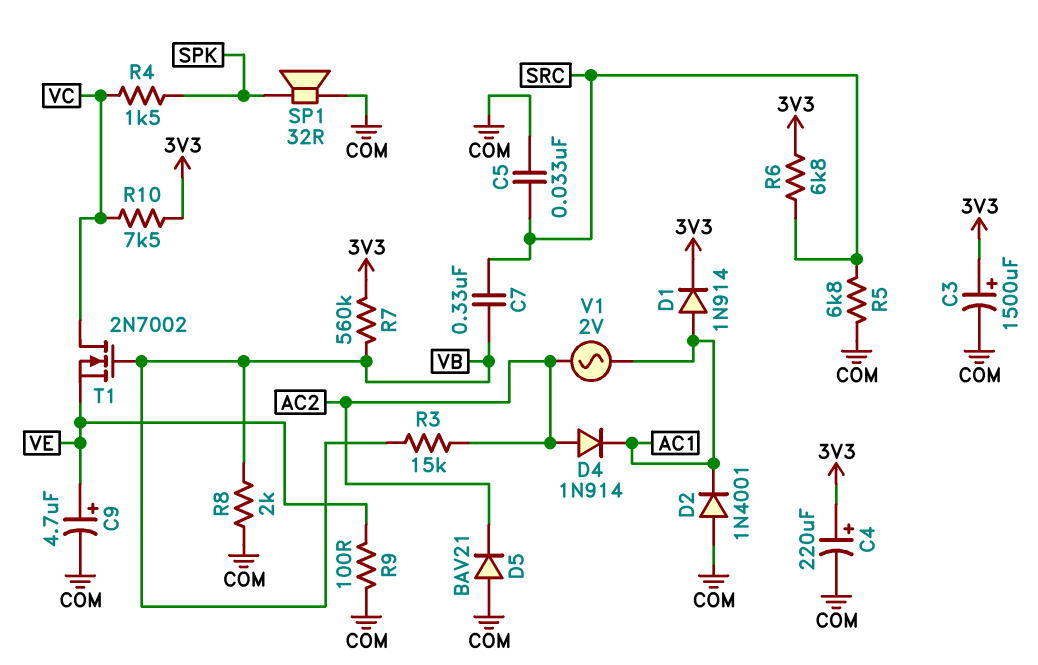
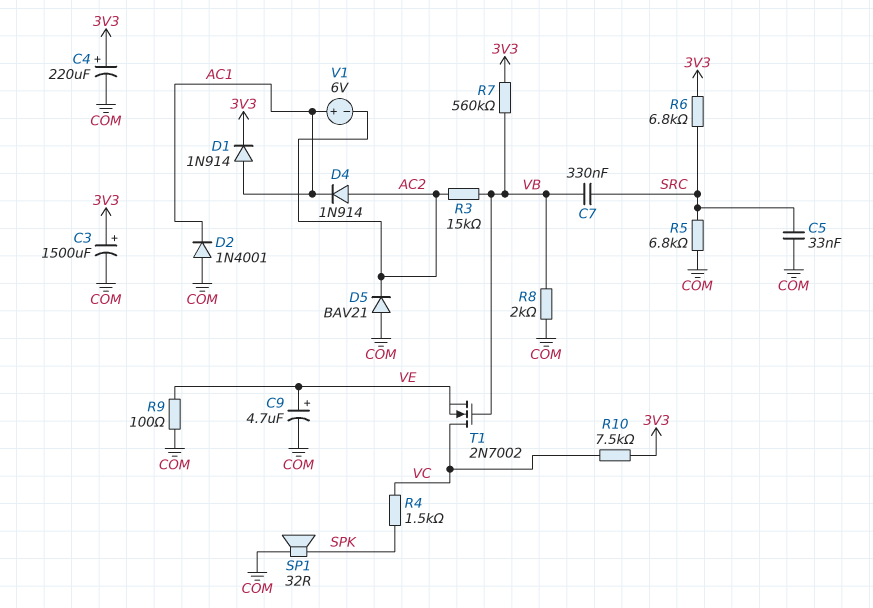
V1: AC 2V (AC1, AC2) -> 6V (plus AC1, minus AC2)

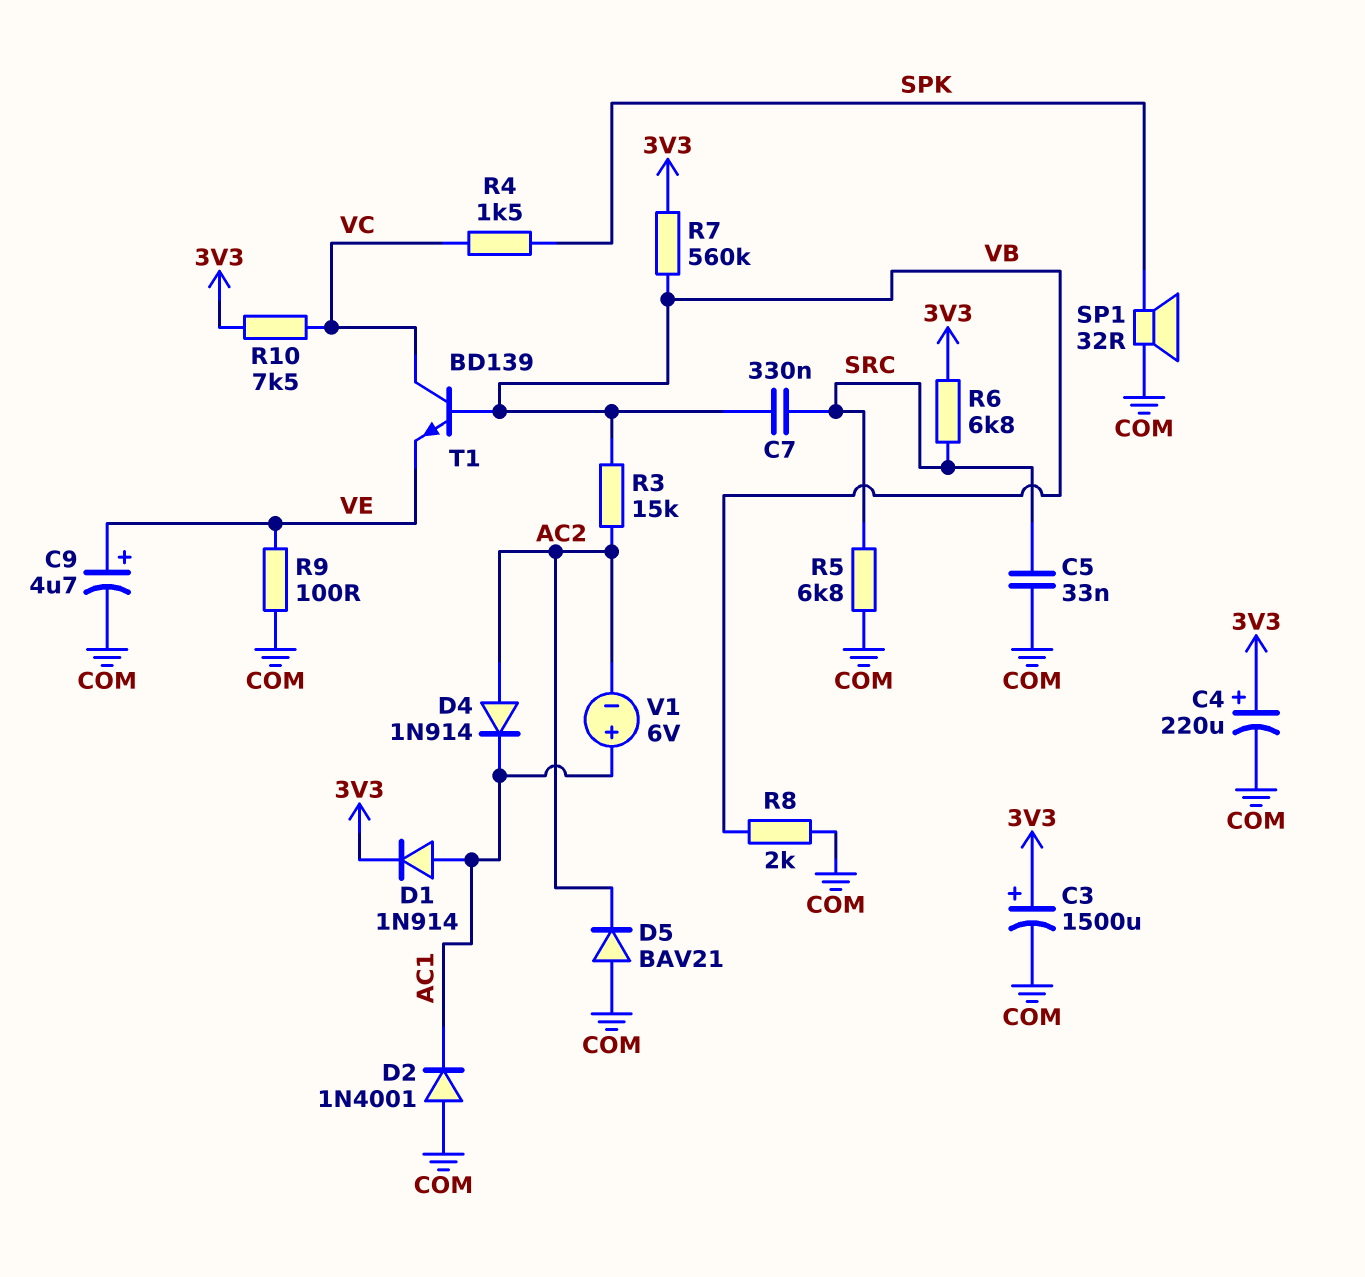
T1: NMOS 2N7002 (G VB, D VC, S VE) -> NPN BD139 (B VB, C VC, E VE)

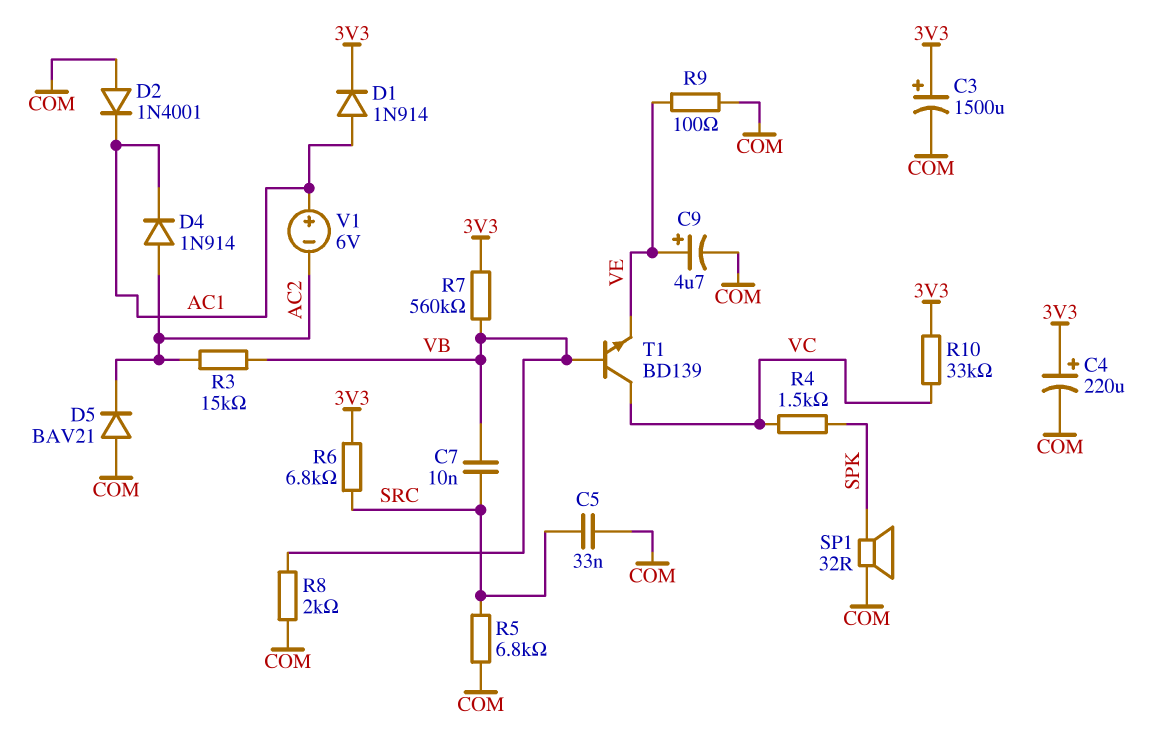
C7: 330nF (SRC, VB) -> 10nF (SRC, VB)
R10: 7.5k (3V3, VC) -> 33k (3V3, VC)

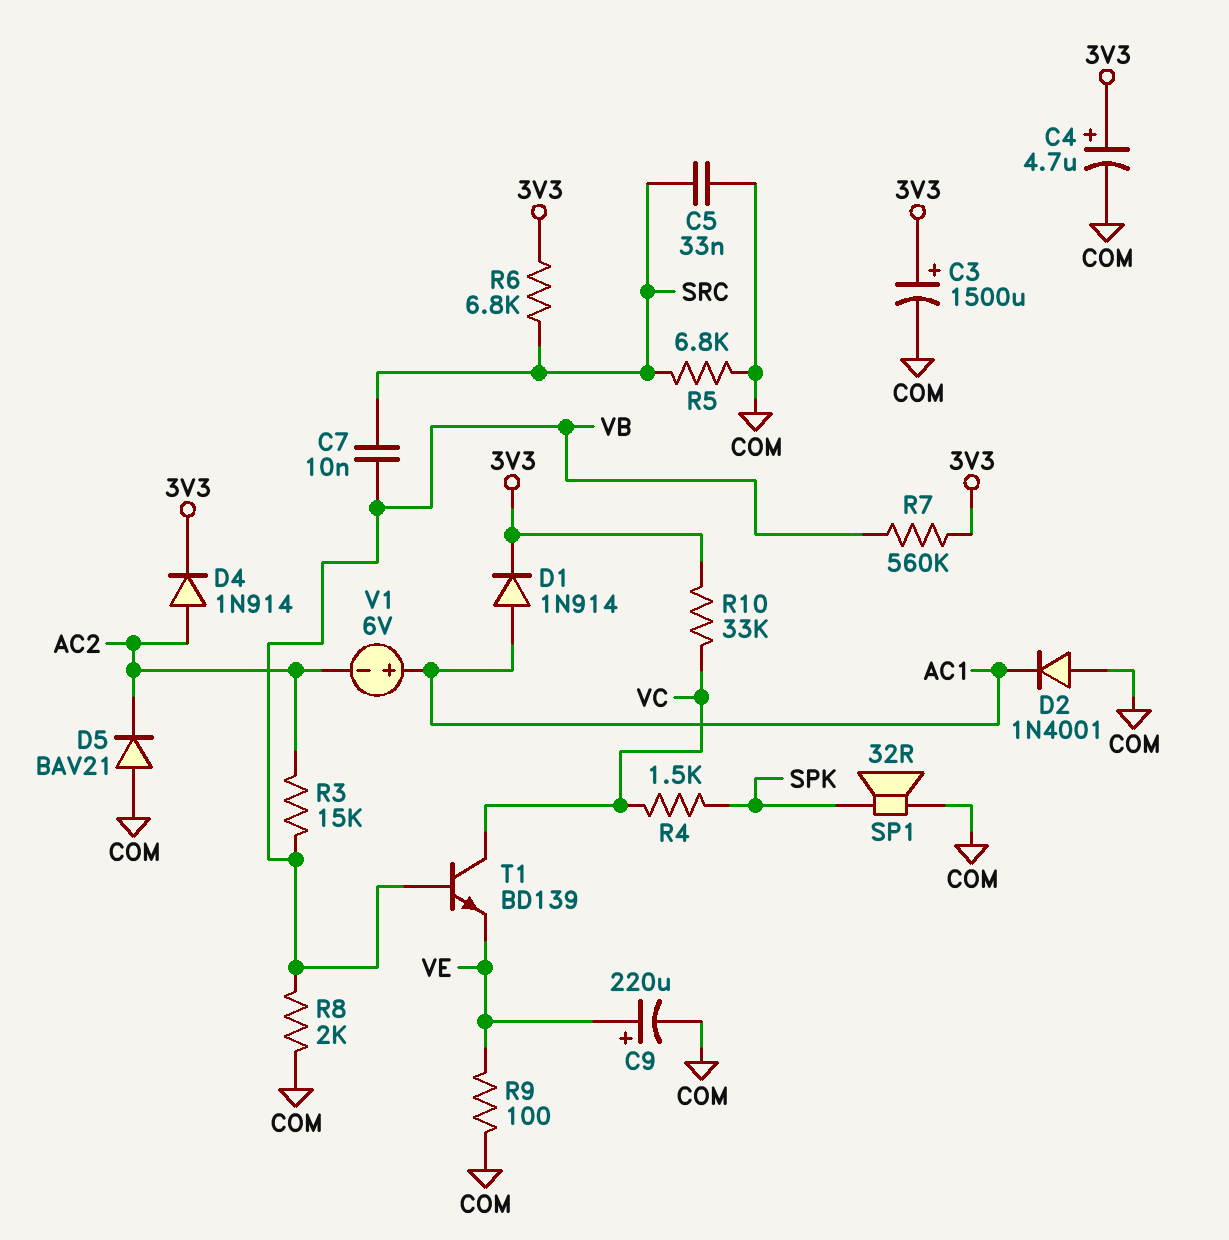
C4: 220uF (plus 3V3, minus COM) -> 4.7uF (plus 3V3, minus COM)
C9: 4.7uF (plus VE, minus COM) -> 220uF (plus VE, minus COM)
D4: diode 1N914 (A AC2, K AC1) -> diode 1N914 (A AC2, K 3V3)

